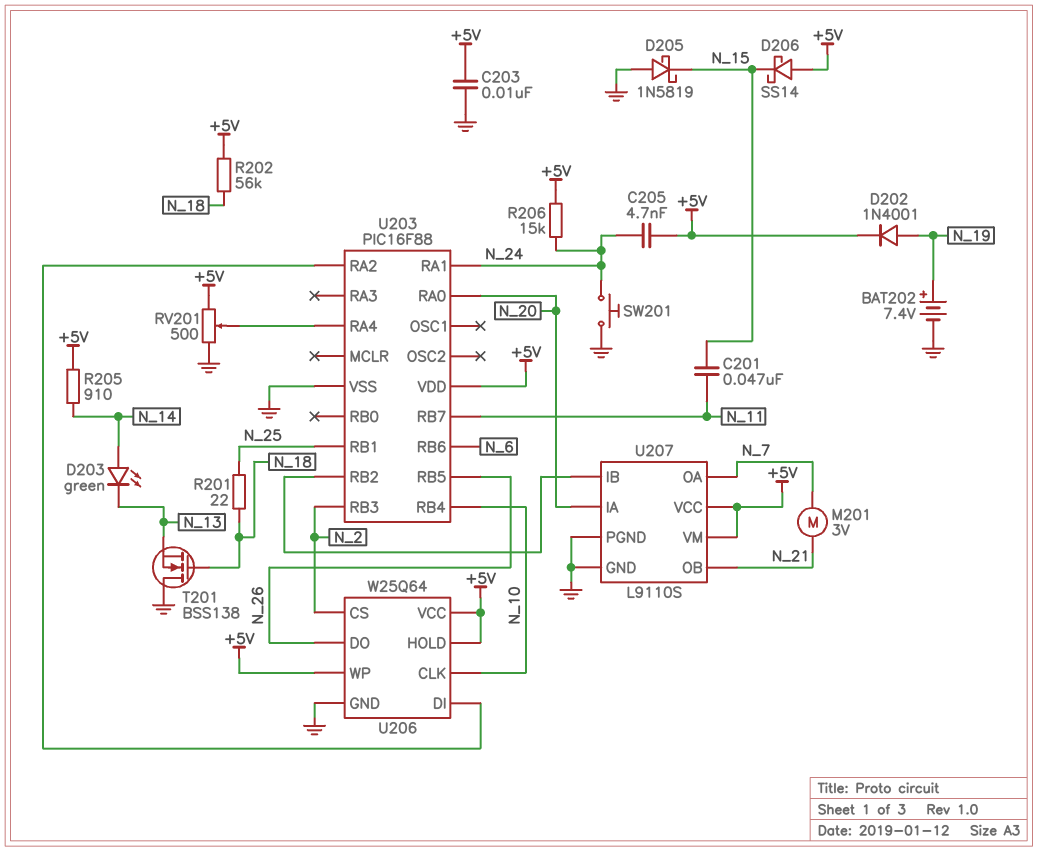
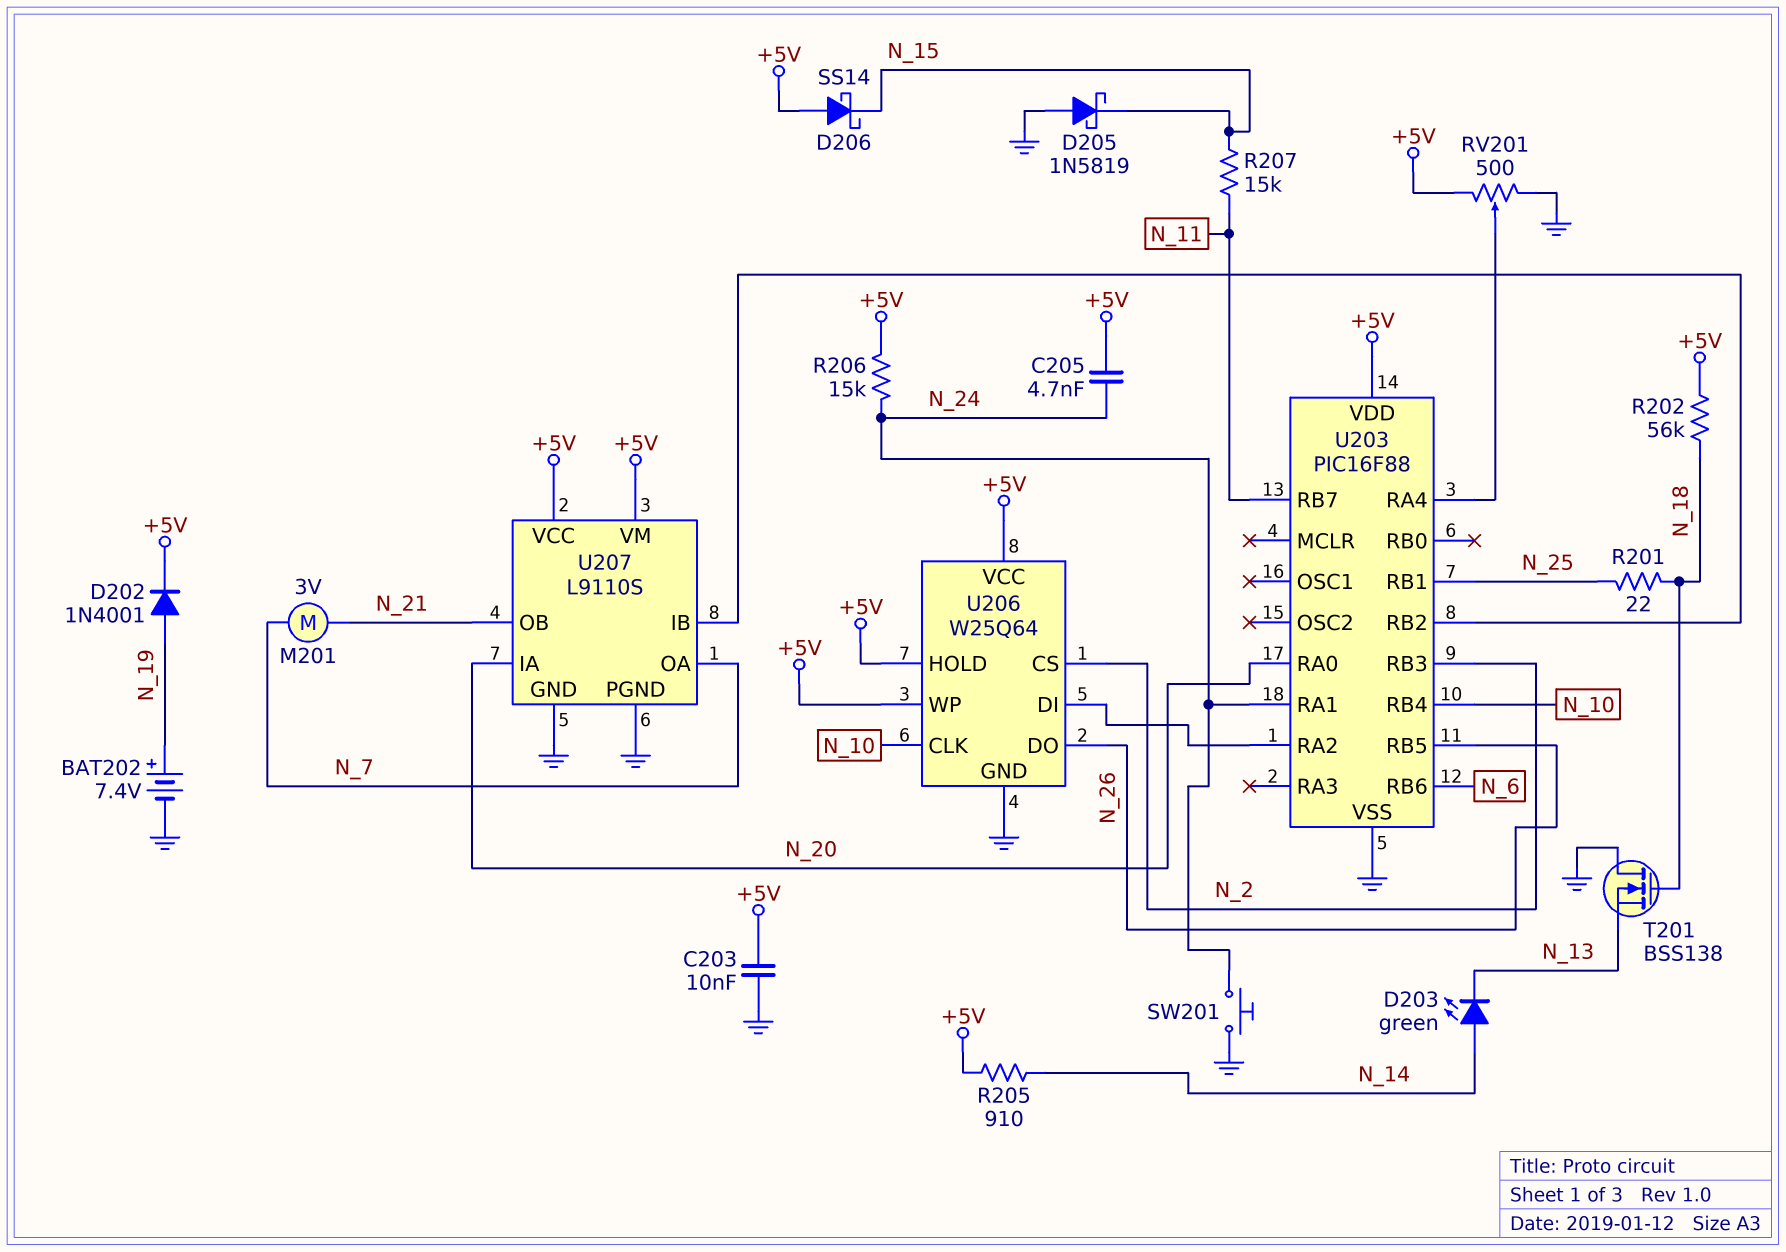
C201: 47nF (N_11, N_15) -> none
R207: none -> 15k (N_11, N_15)

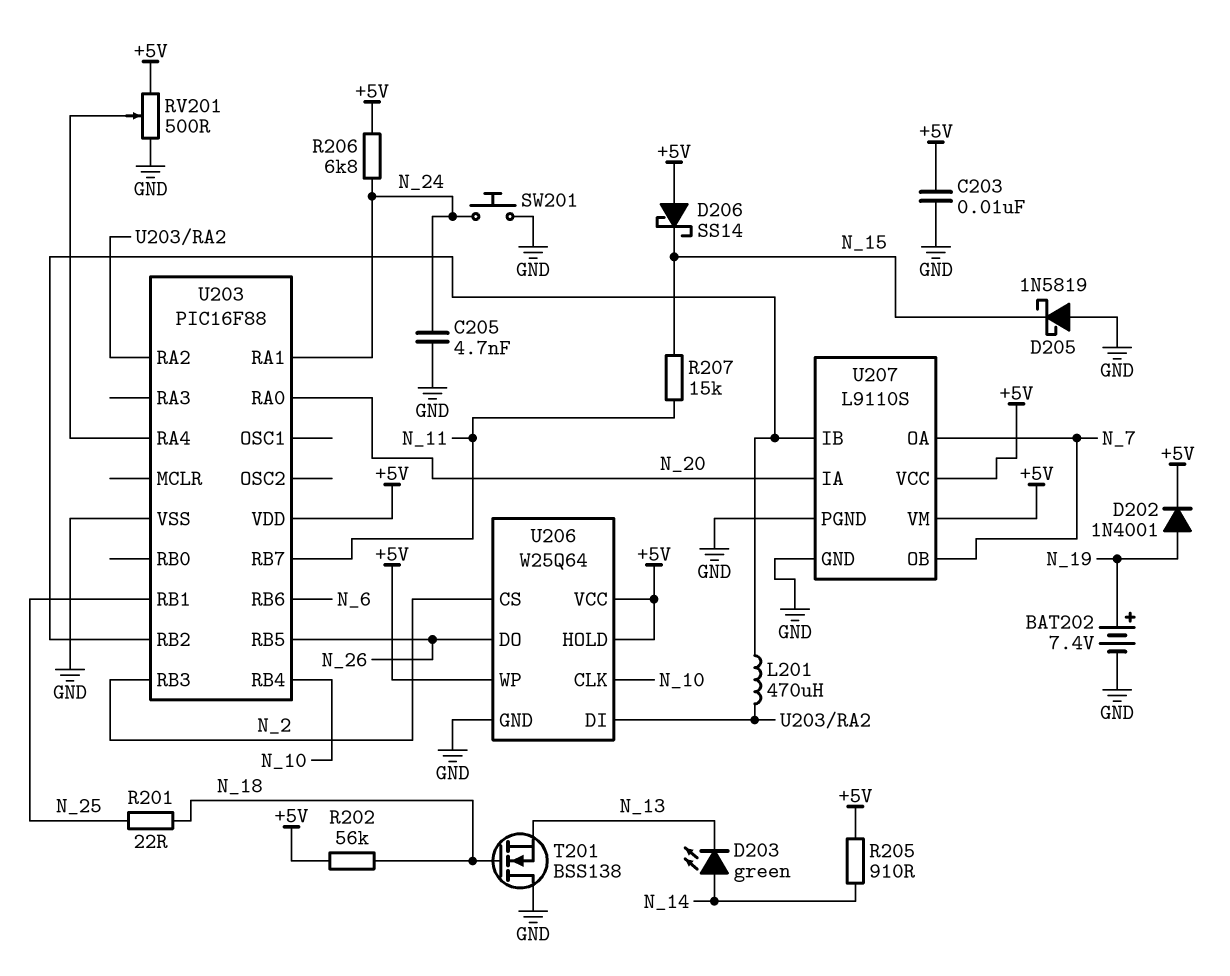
C205: 4.7nF (+5V, N_24) -> 4.7nF (GND, N_24)
L201: none -> 470uH (U203/RA2, U203/RB2)
M201: motor 3V (N_7, N_21) -> none
R206: 15k (+5V, N_24) -> 6.8k (+5V, N_24)
U207 pin OB: N_21 -> N_7

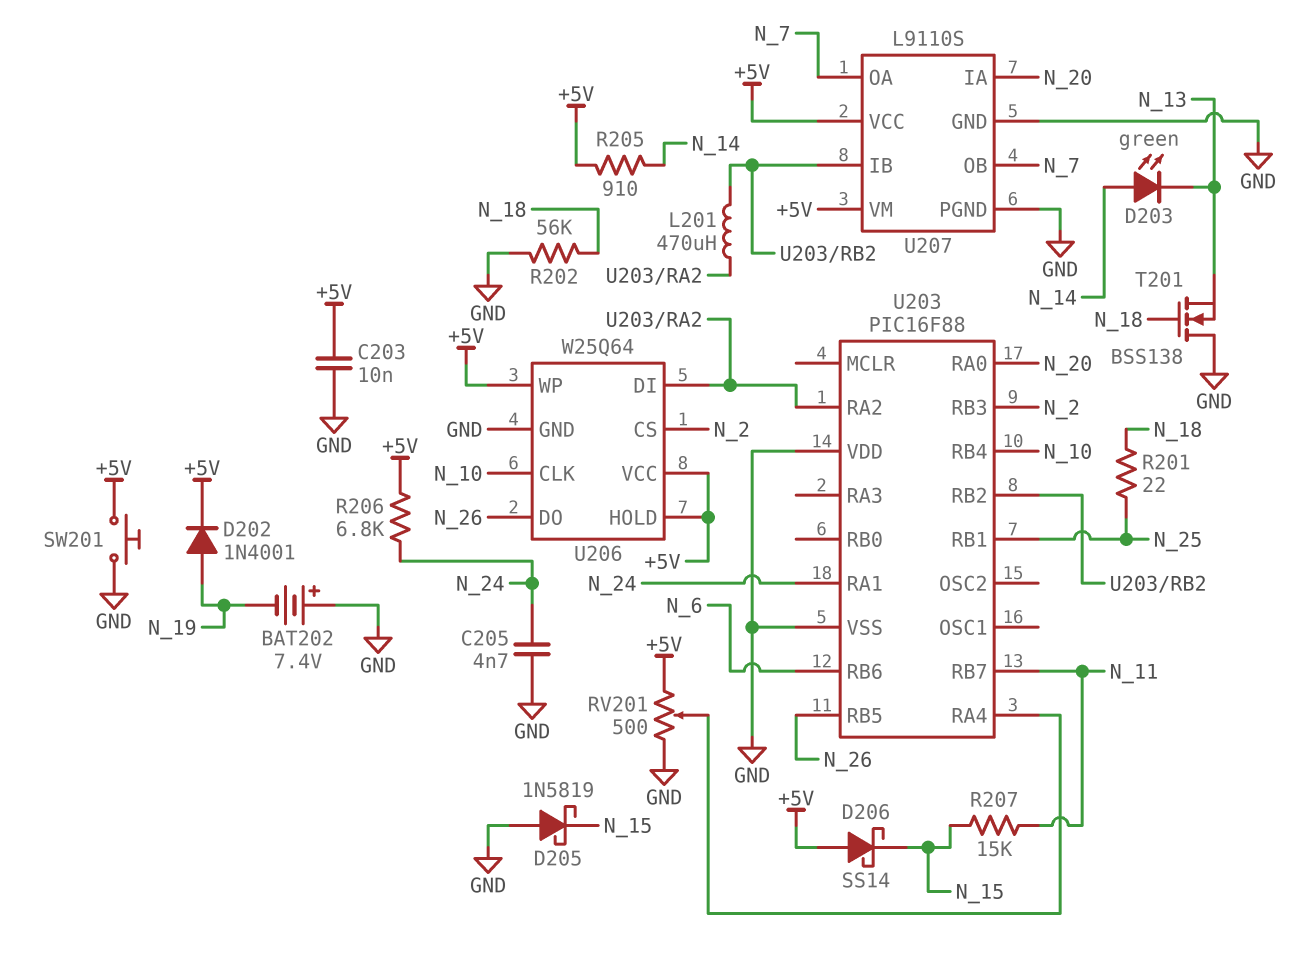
BAT202: 7.4V (plus N_19, minus GND) -> 7.4V (plus GND, minus N_19)
R202: 56k (+5V, N_18) -> 56k (GND, N_18)
SW201: button (GND, N_24) -> button (+5V, GND)
U203 pin VDD: +5V -> GND

